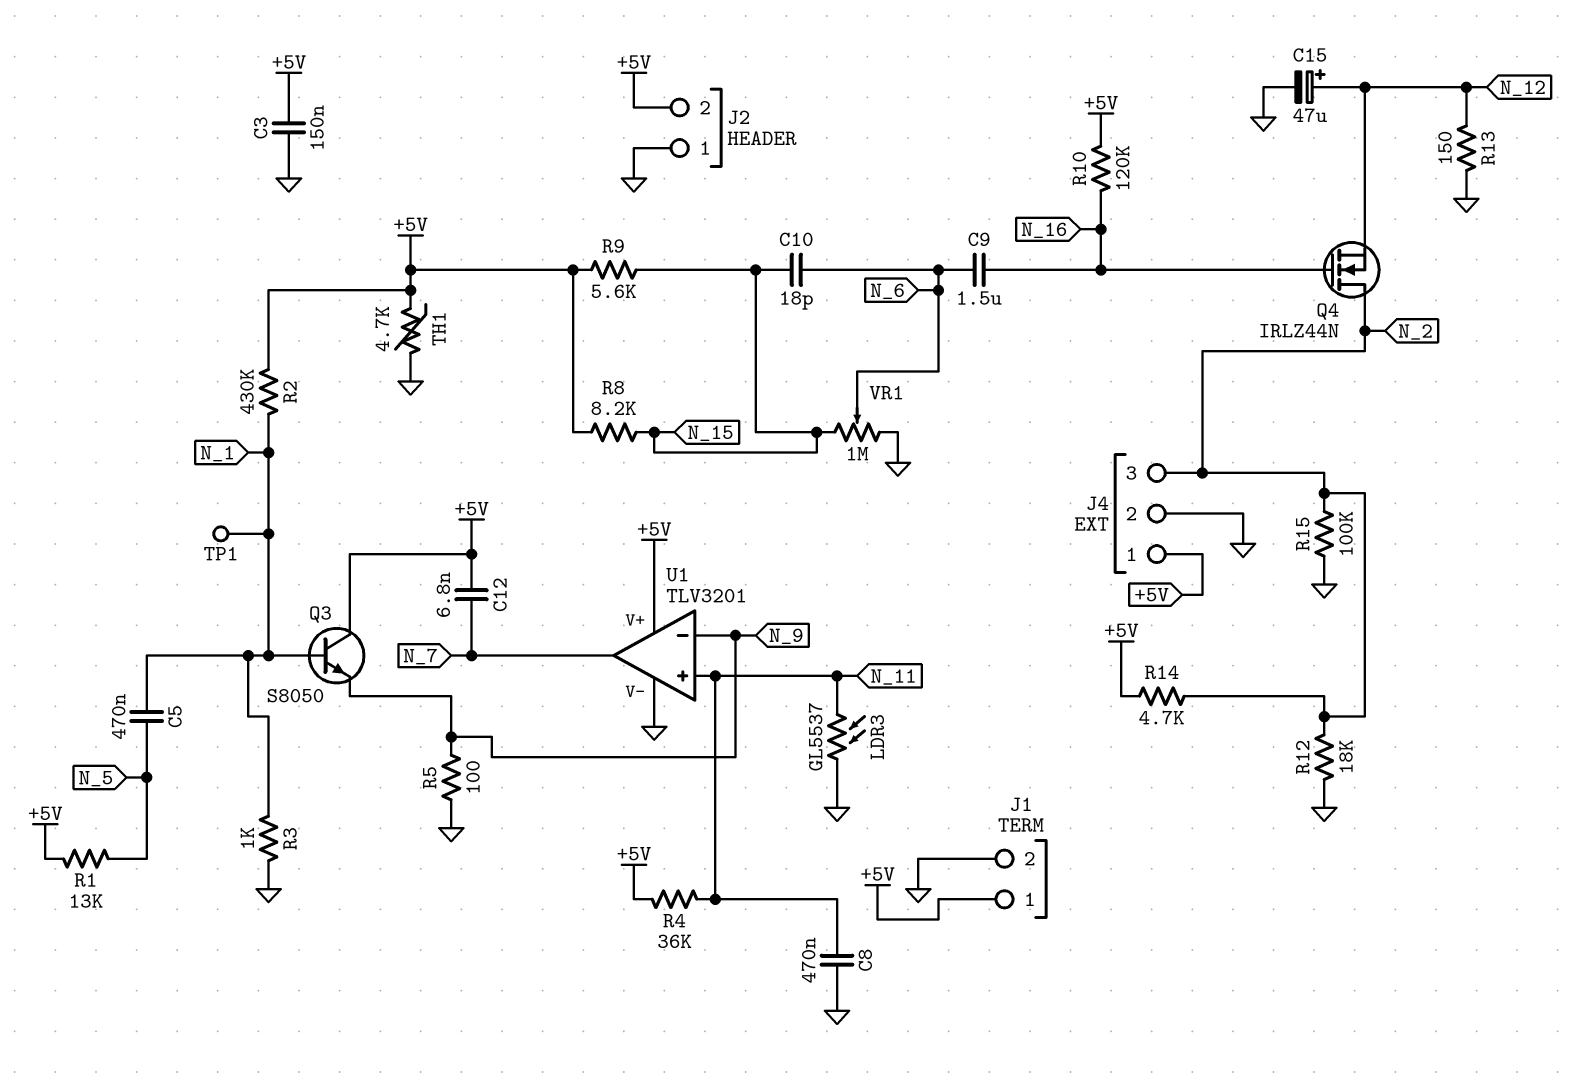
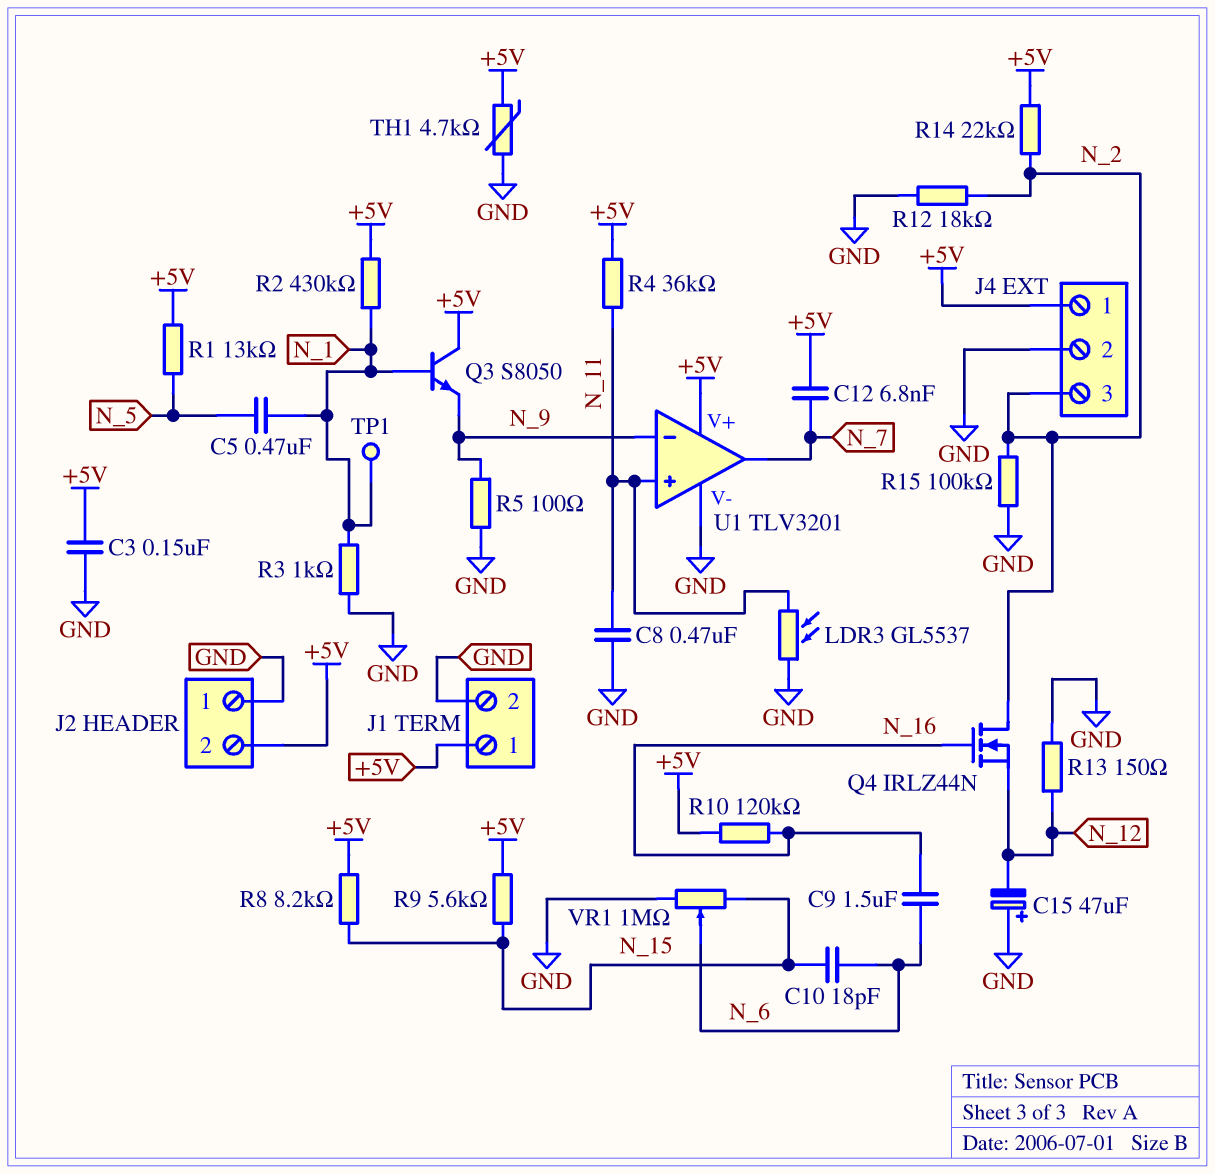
C15: 47uF (plus N_12, minus GND) -> 47uF (plus GND, minus N_12)
R14: 4.7k (+5V, N_2) -> 22k (+5V, N_2)

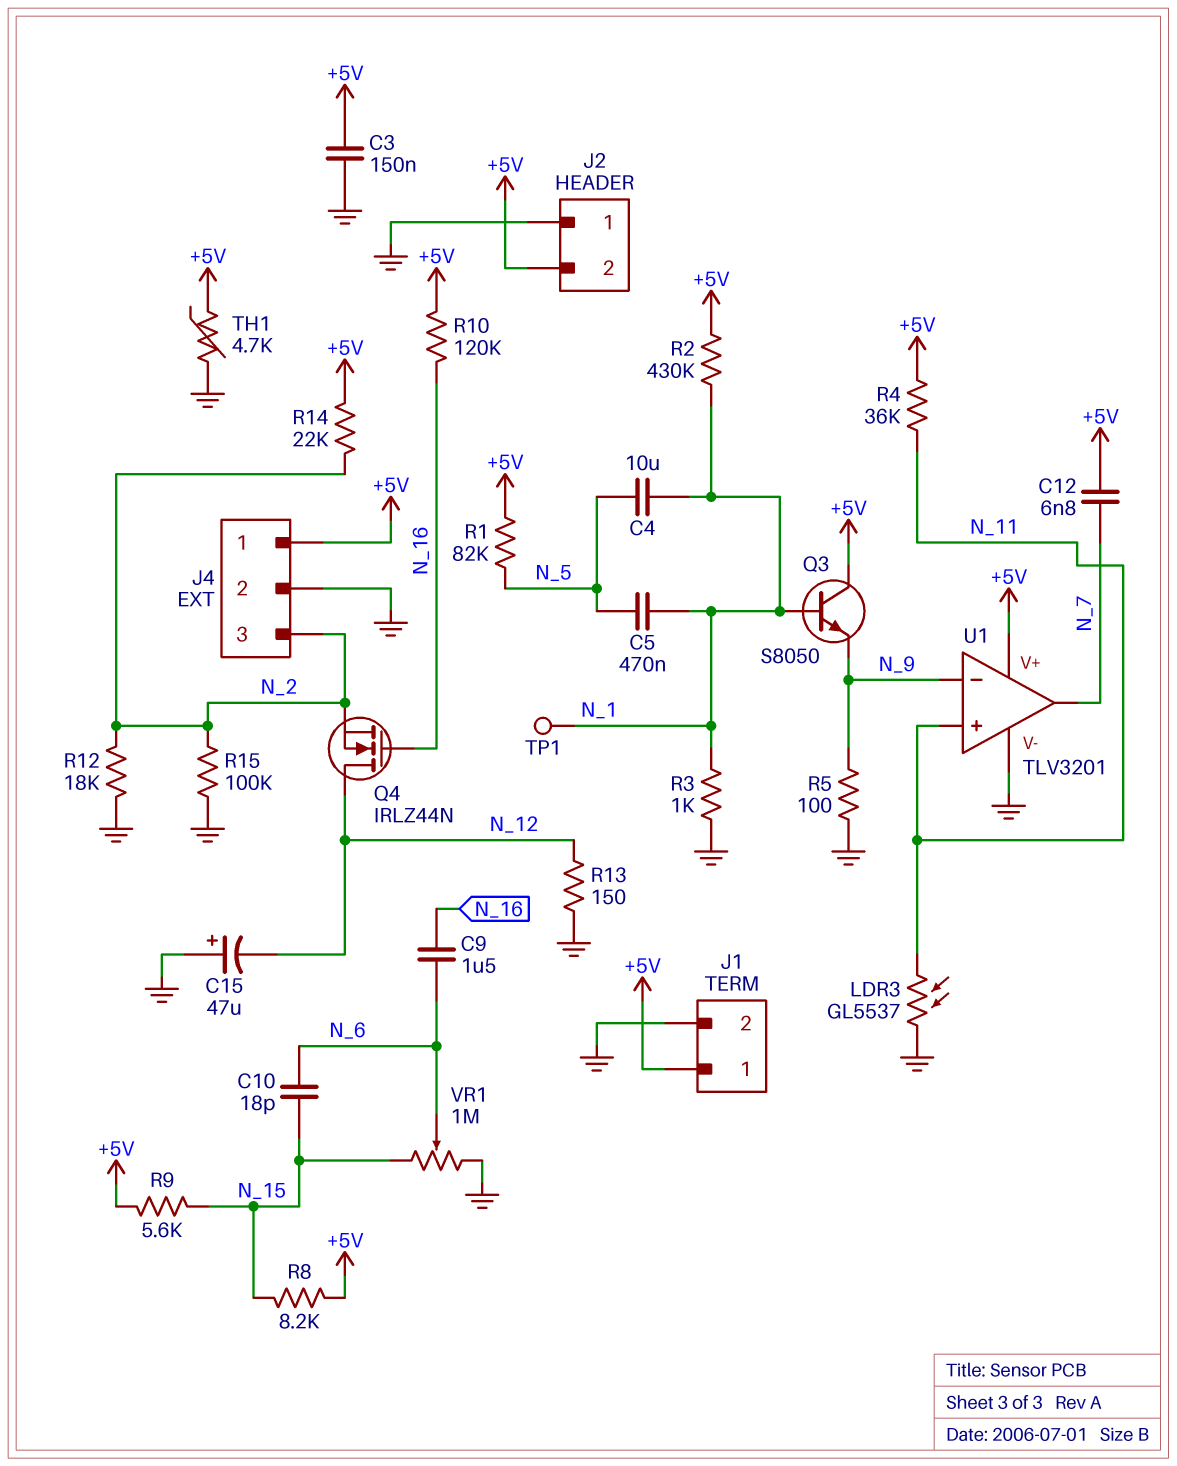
C4: none -> 10uF (N_1, N_5)
C8: 470nF (GND, N_11) -> none
Q4: NMOS IRLZ44N (G N_16, D N_2, S N_12) -> NMOS IRLZ44N (G N_16, D N_12, S N_2)
R1: 13k (+5V, N_5) -> 82k (+5V, N_5)

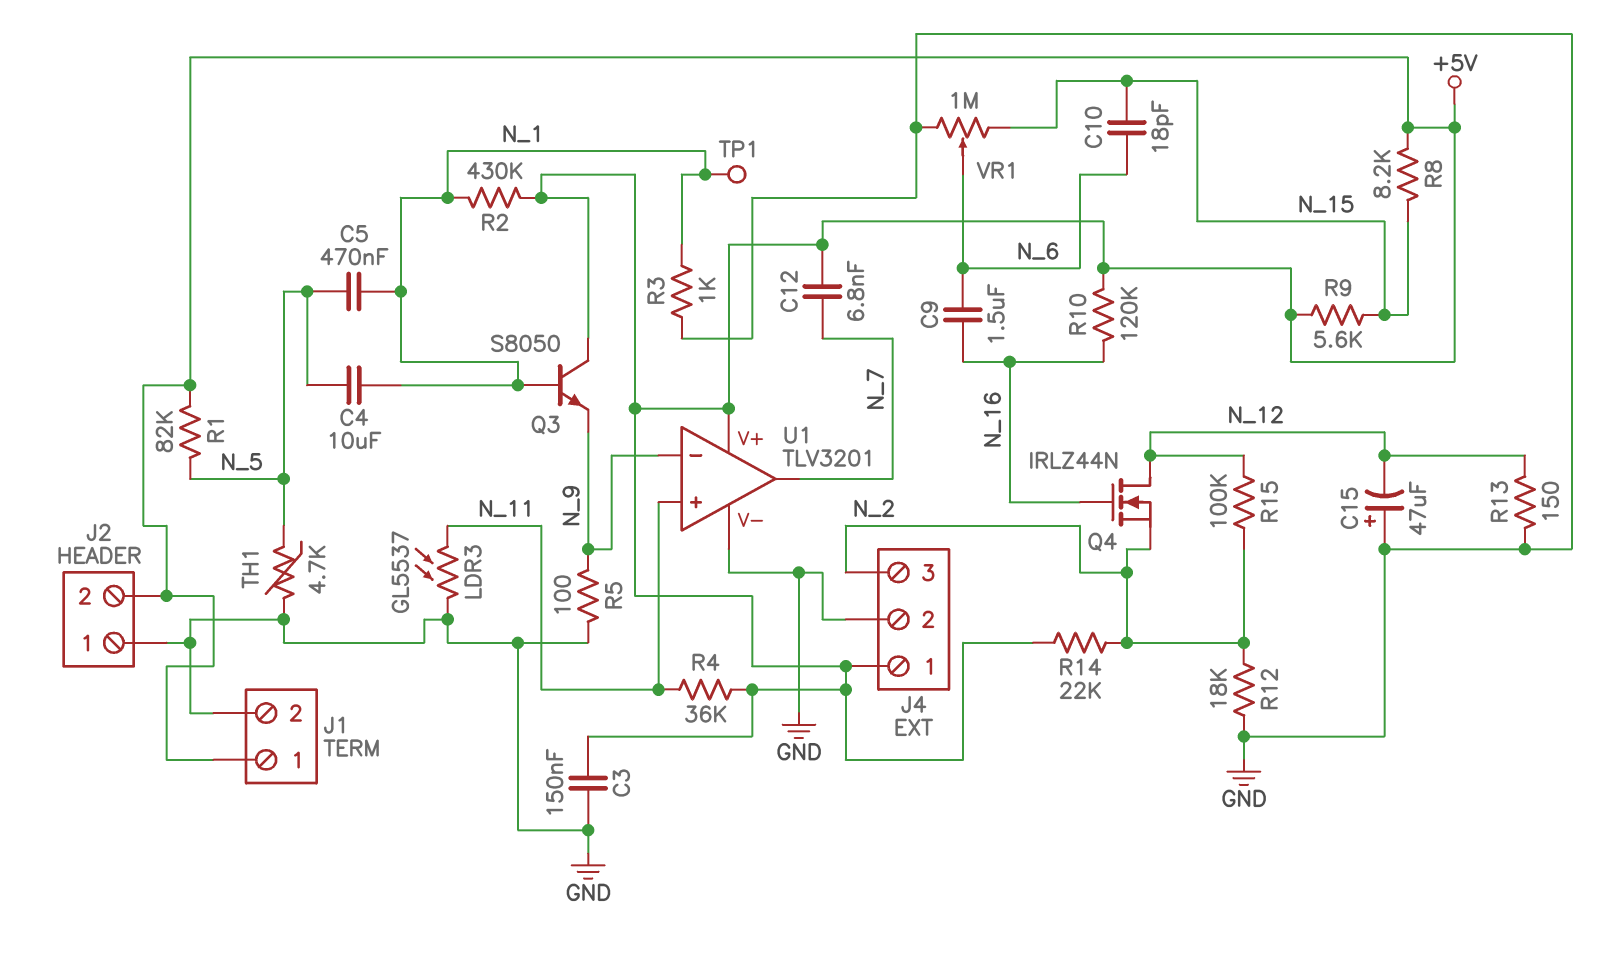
R15: 100k (GND, N_2) -> 100k (N_2, N_12)
TH1: 4.7k (+5V, GND) -> 4.7k (GND, N_5)

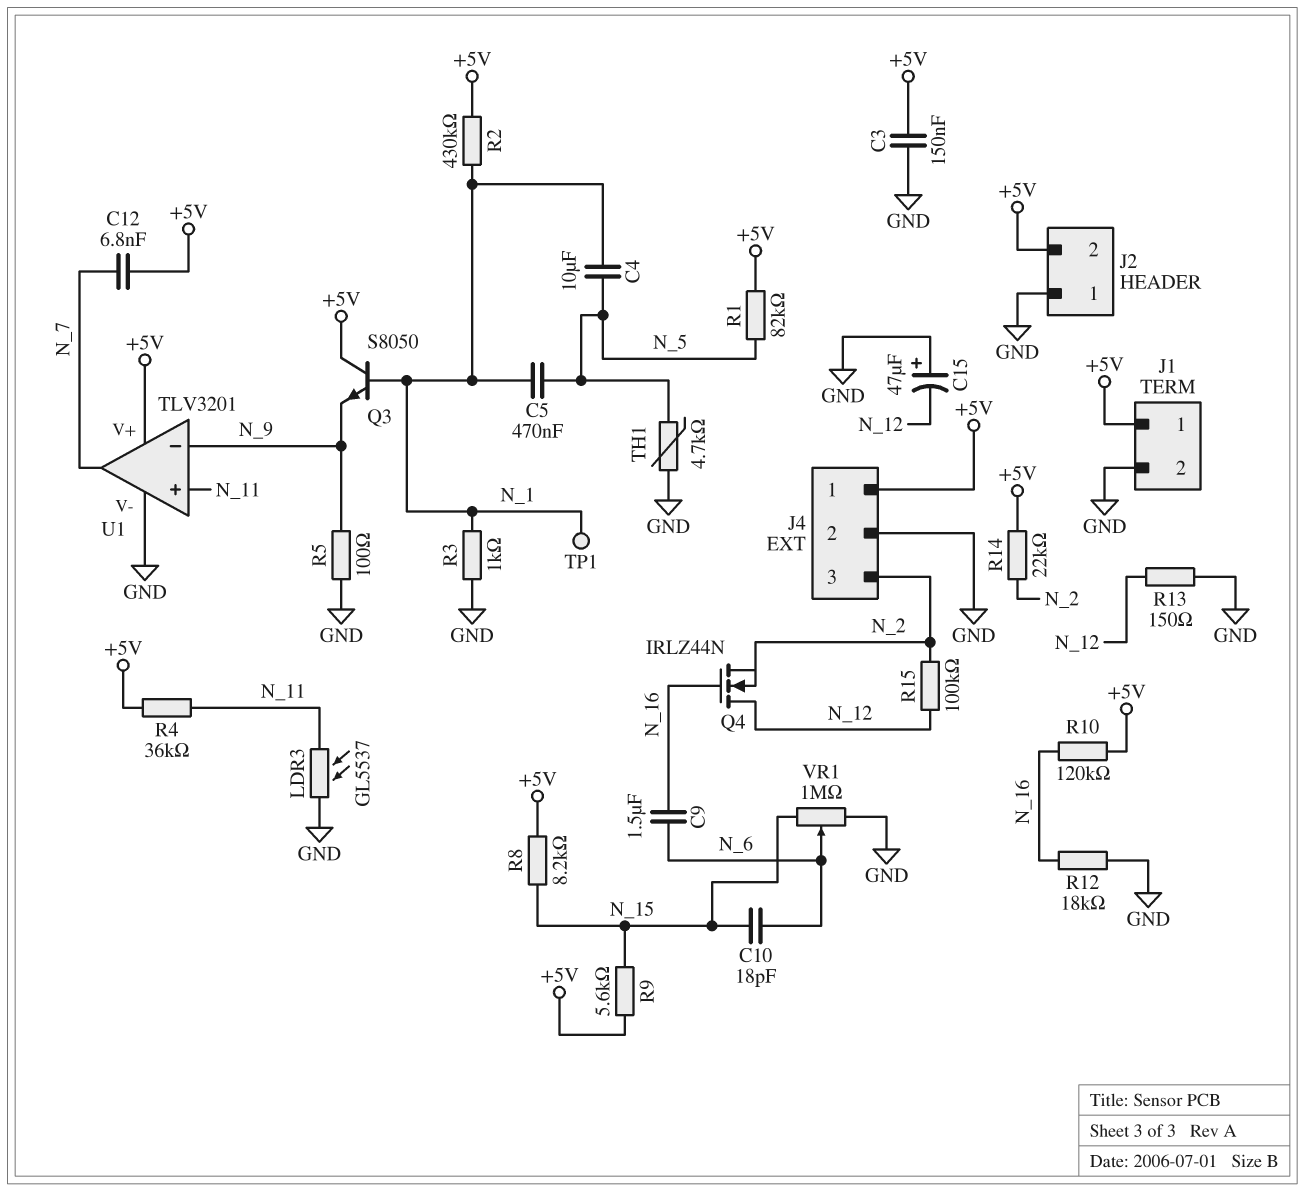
R12: 18k (GND, N_2) -> 18k (GND, N_16)

